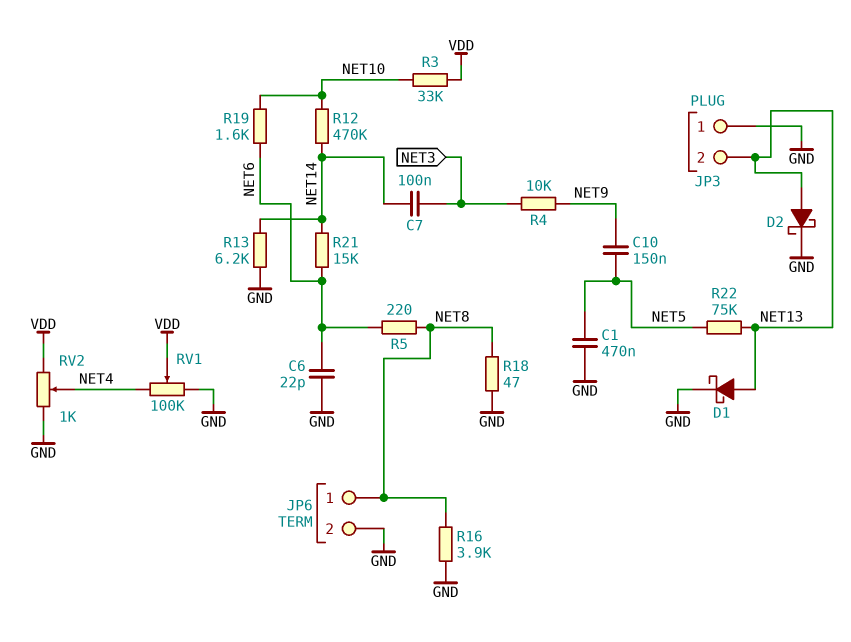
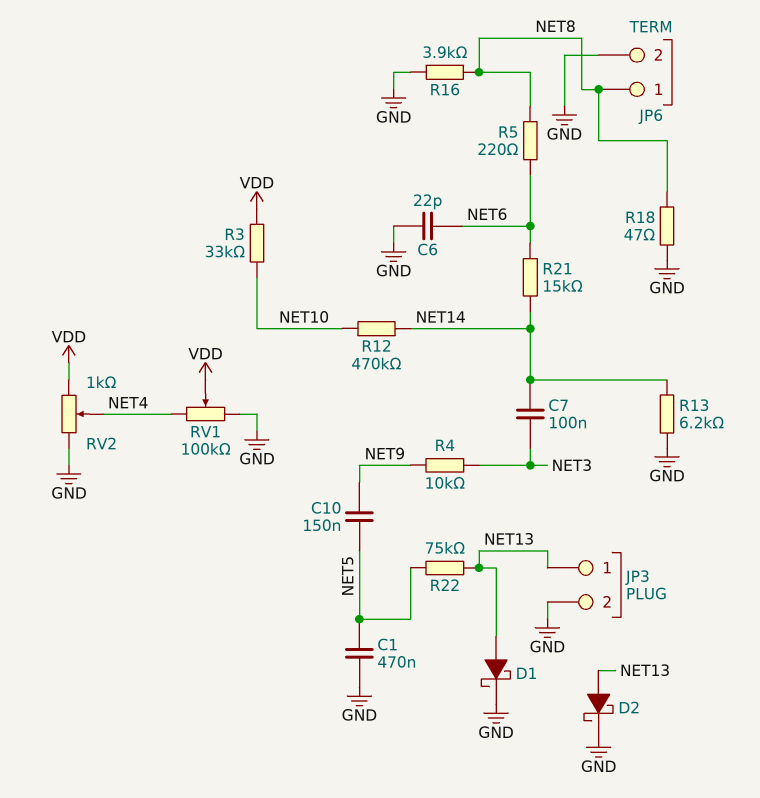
JP3 pin 1: GND -> NET13
JP3 pin 2: NET13 -> GND
R19: 1.6k (NET6, NET10) -> none

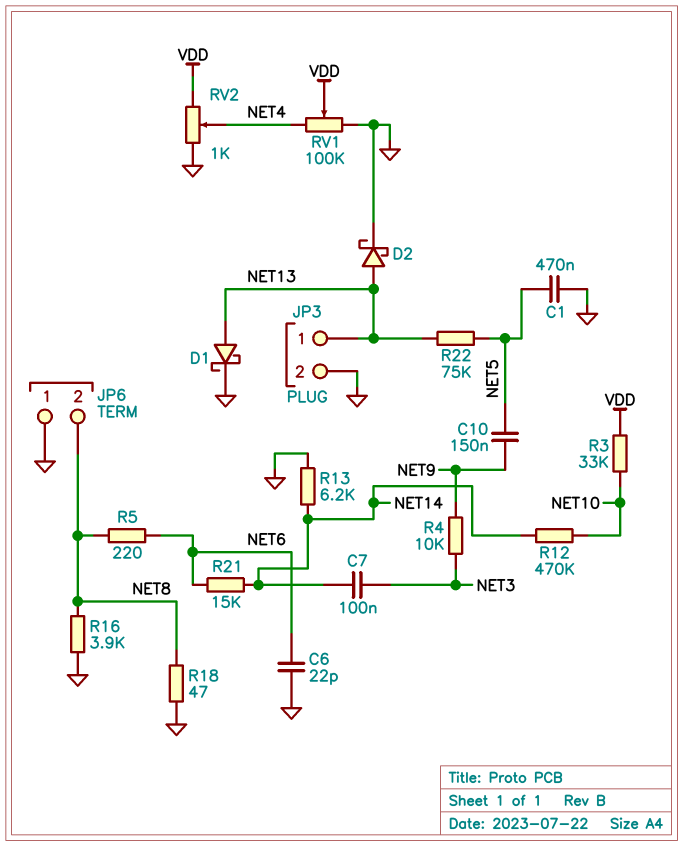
JP6 pin 1: NET8 -> GND
JP6 pin 2: GND -> NET8

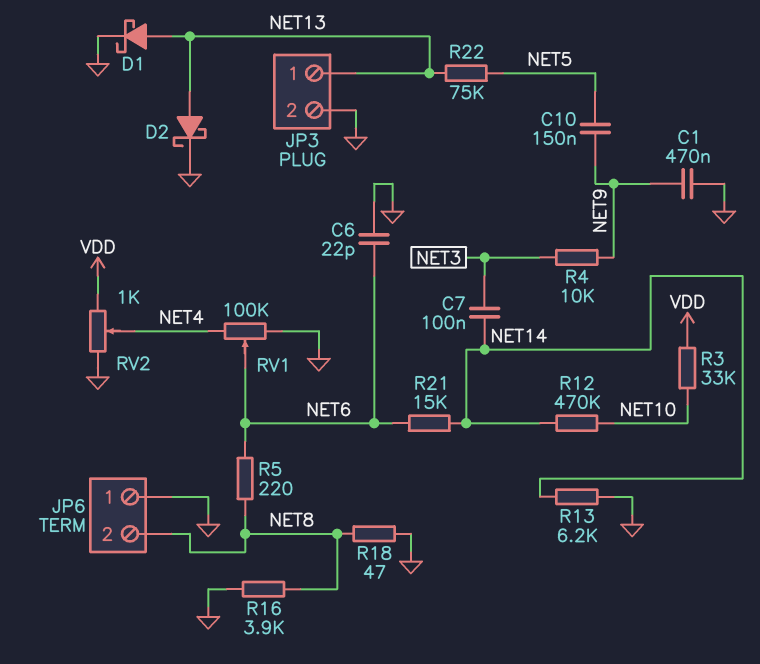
C1: 470nF (GND, NET5) -> 470nF (GND, NET9)
RV1: 100k (GND, NET4, wiper VDD) -> 100k (GND, NET4, wiper NET6)

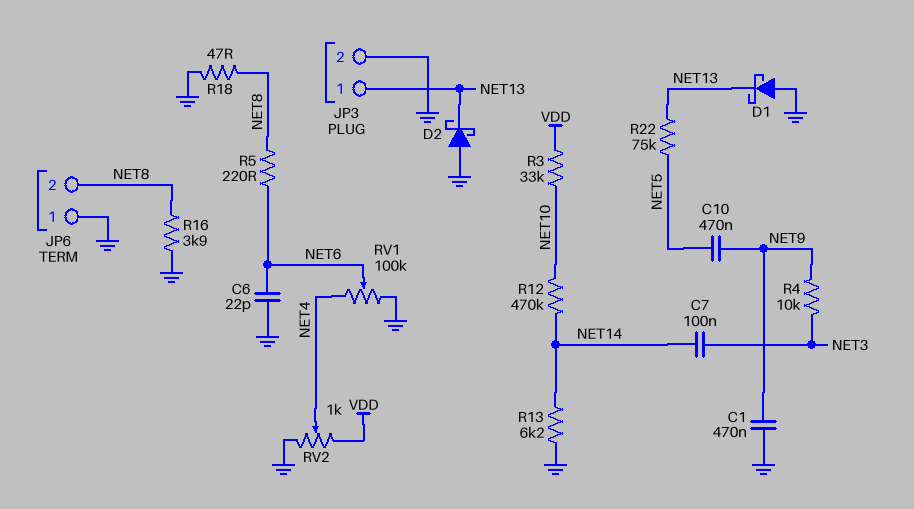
C10: 150nF (NET5, NET9) -> 470nF (NET5, NET9)
D1: schottky (A NET13, K GND) -> schottky (A GND, K NET13)
D2: schottky (A NET13, K GND) -> schottky (A GND, K NET13)
R21: 15k (NET6, NET14) -> none

